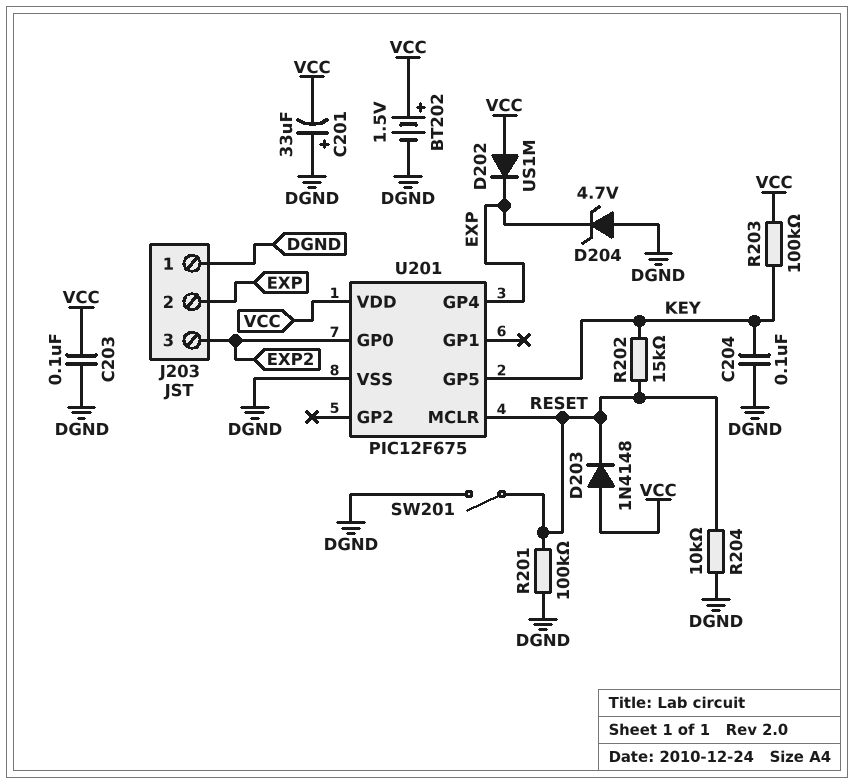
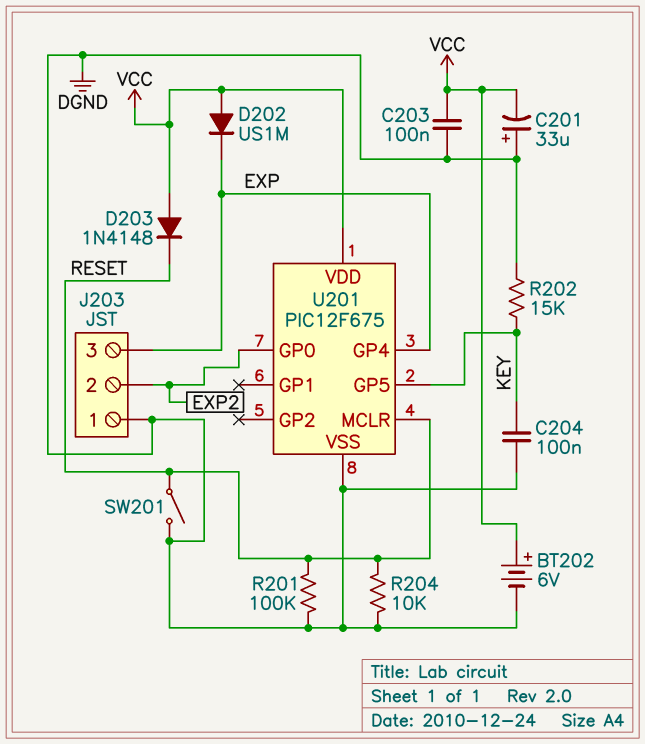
BT202: 1.5V (plus VCC, minus DGND) -> 6V (plus VCC, minus DGND)
D204: zener 4.7V (A DGND, K EXP) -> none
J203 pin 2: EXP -> EXP2
J203 pin 3: EXP2 -> EXP
R202: 15k (KEY, RESET) -> 15k (DGND, KEY)
R203: 100k (KEY, VCC) -> none

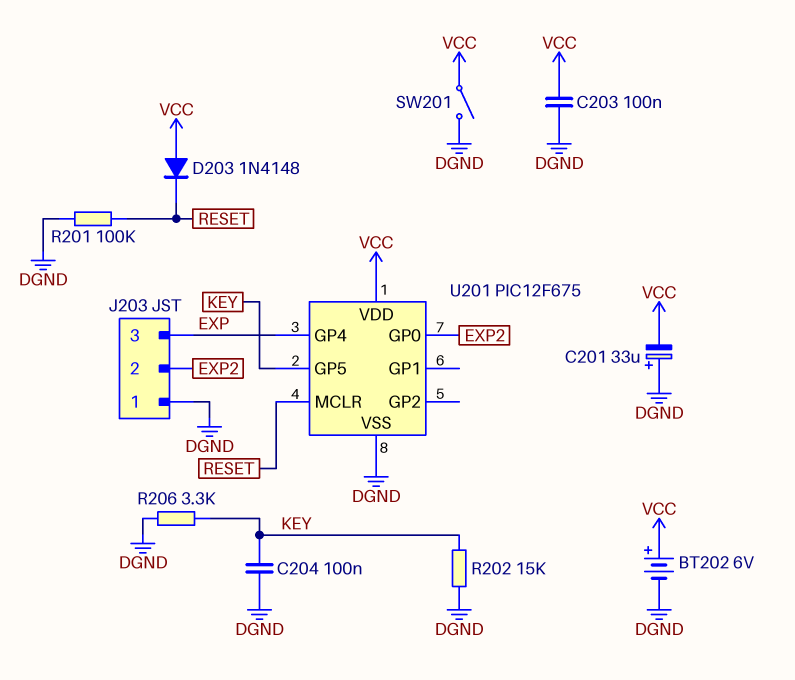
D202: diode US1M (A VCC, K EXP) -> none
R204: 10k (DGND, RESET) -> none
R206: none -> 3.3k (DGND, KEY)
SW201: switch (DGND, RESET) -> switch (DGND, VCC)

